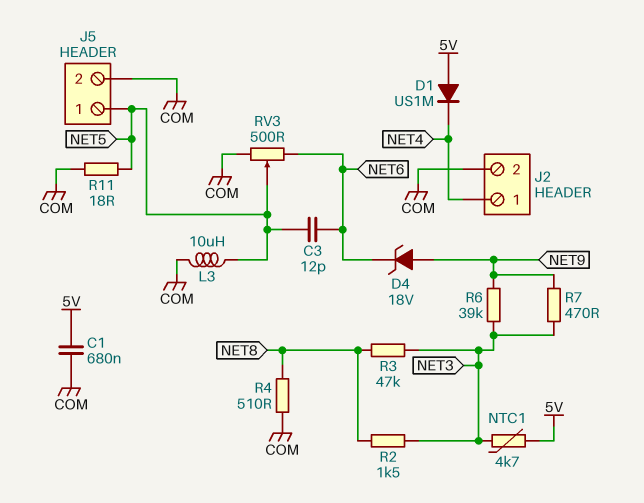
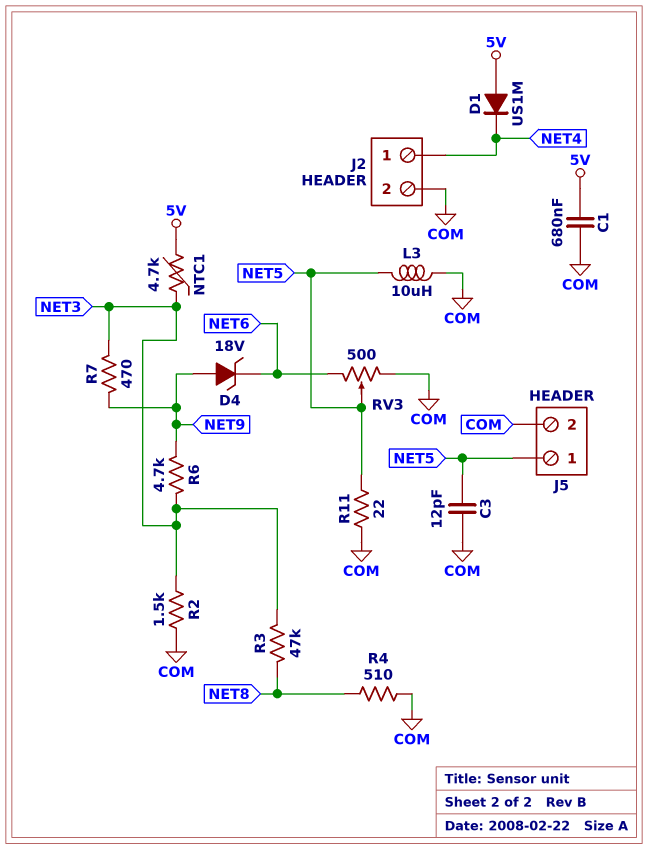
C3: 12pF (NET5, NET6) -> 12pF (COM, NET5)
R2: 1.5k (NET3, NET8) -> 1.5k (COM, NET3)
R6: 39k (NET3, NET9) -> 4.7k (NET3, NET9)
R11: 18 (COM, NET5) -> 22 (COM, NET5)

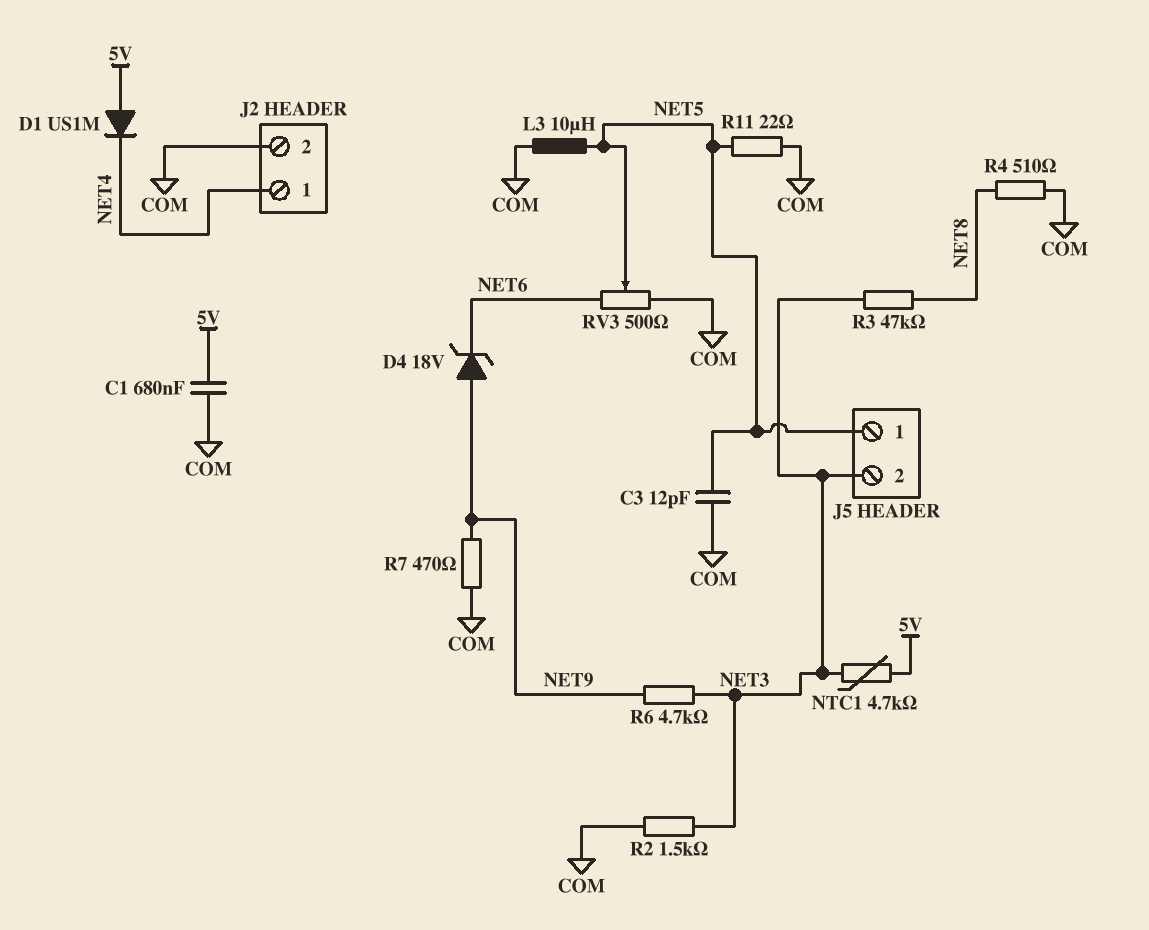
J5 pin 2: COM -> NET3
R7: 470 (NET3, NET9) -> 470 (COM, NET9)

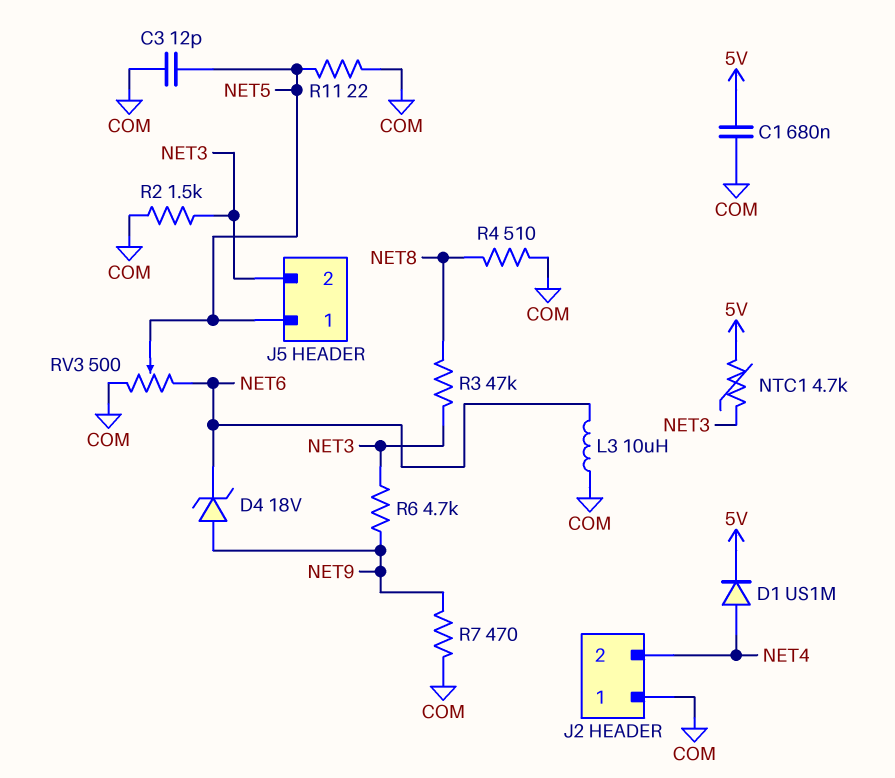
D1: diode US1M (A 5V, K NET4) -> diode US1M (A NET4, K 5V)
J2 pin 1: NET4 -> COM
J2 pin 2: COM -> NET4
L3: 10uH (COM, NET5) -> 10uH (COM, NET6)

